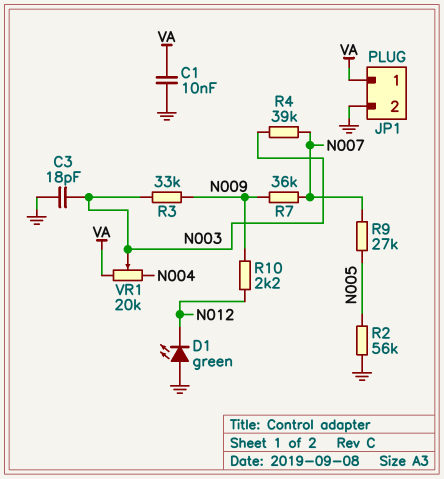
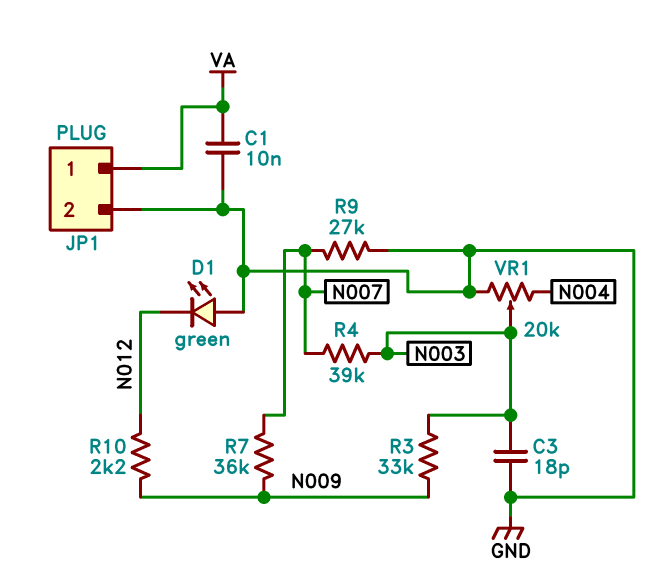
R2: 56k (GND, N005) -> none
R9: 27k (N005, N007) -> 27k (GND, N007)
VR1: 20k (N004, VA, wiper N003) -> 20k (GND, N004, wiper N003)

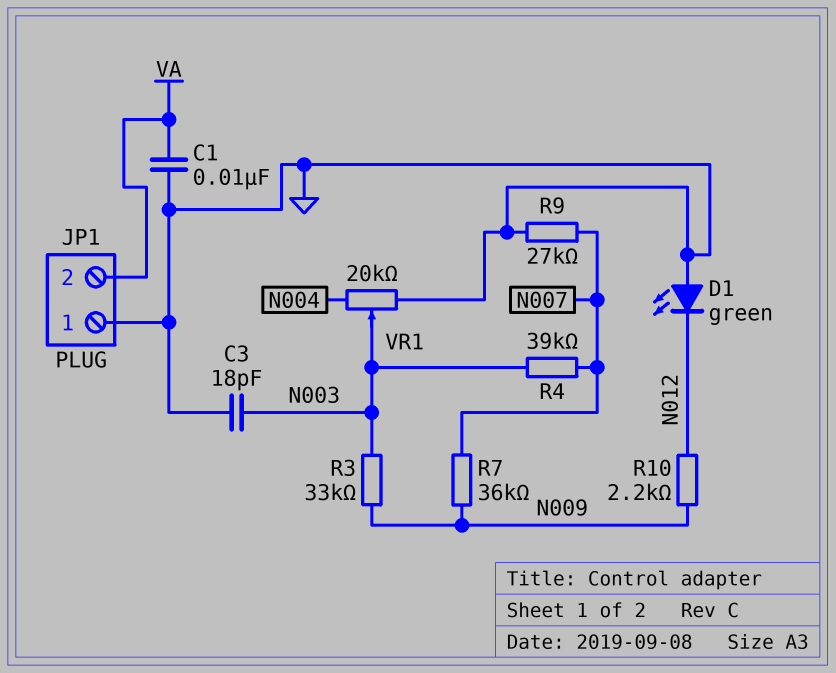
JP1 pin 1: VA -> GND
JP1 pin 2: GND -> VA

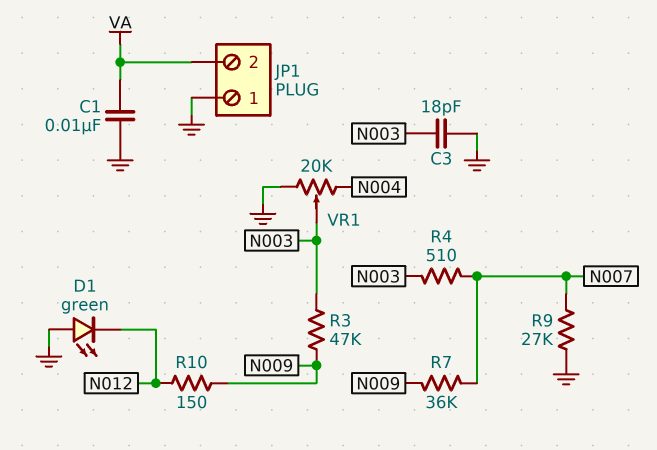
R3: 33k (N003, N009) -> 47k (N003, N009)
R4: 39k (N003, N007) -> 510 (N003, N007)
R10: 2.2k (N009, N012) -> 150 (N009, N012)

